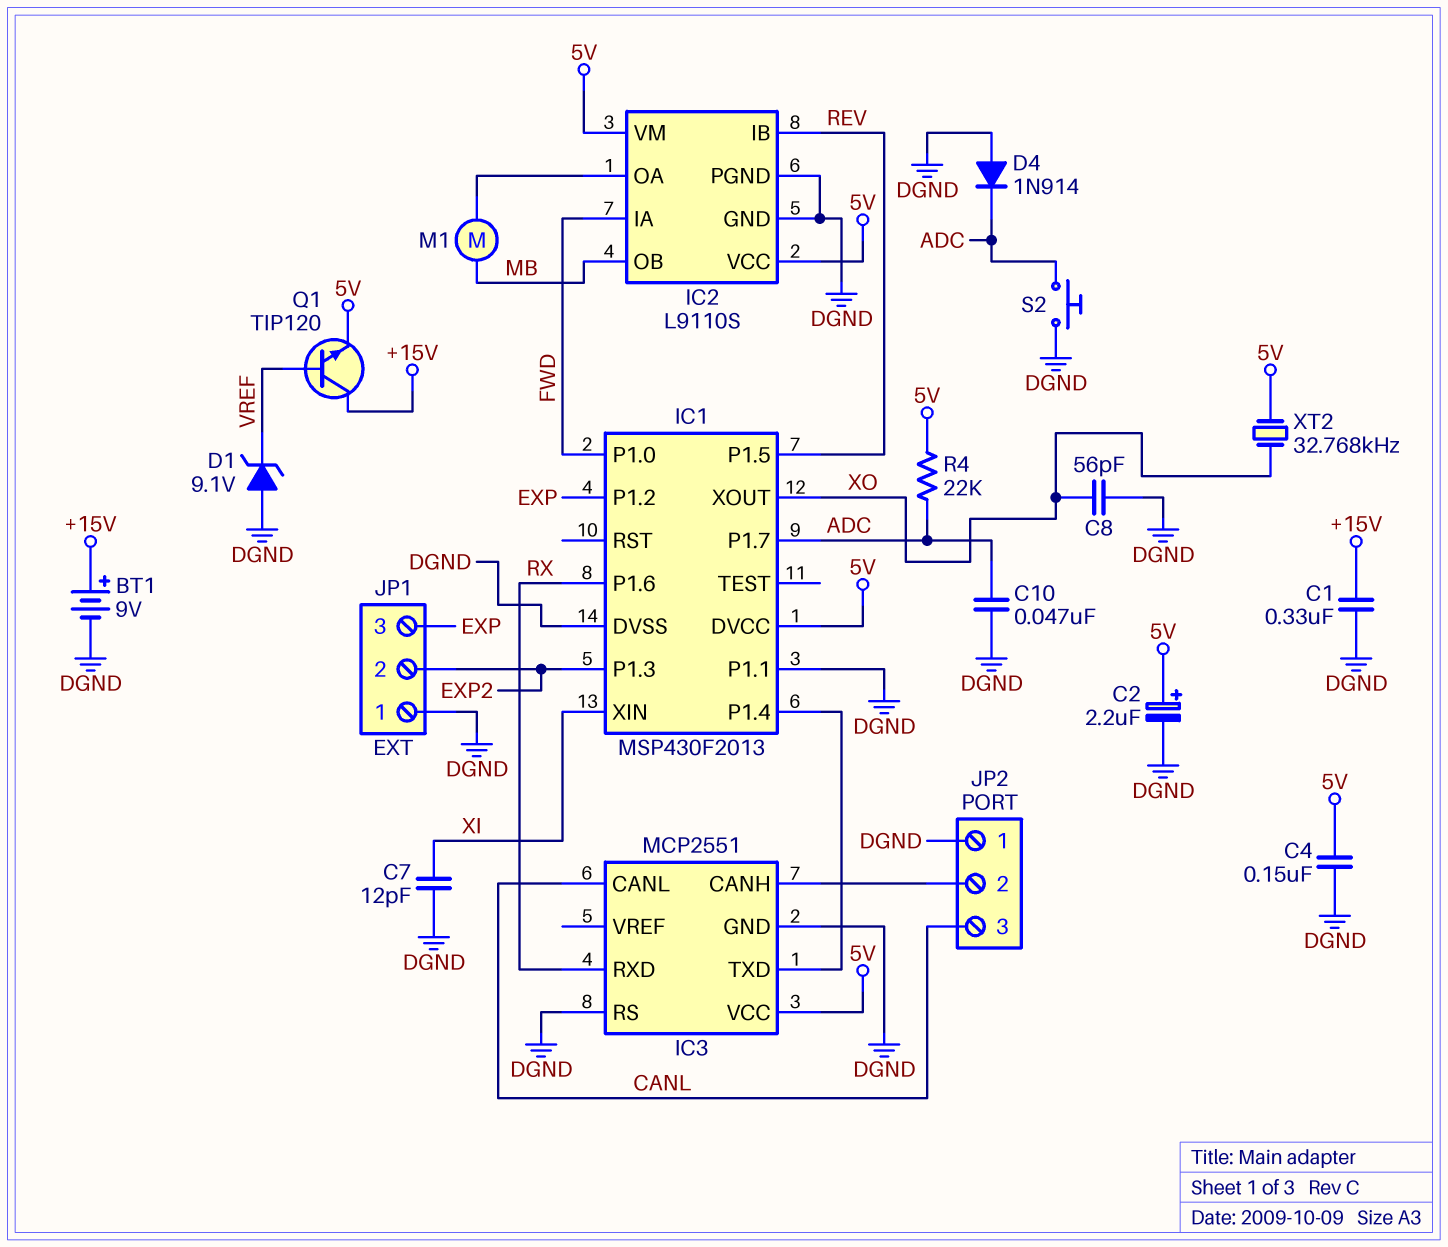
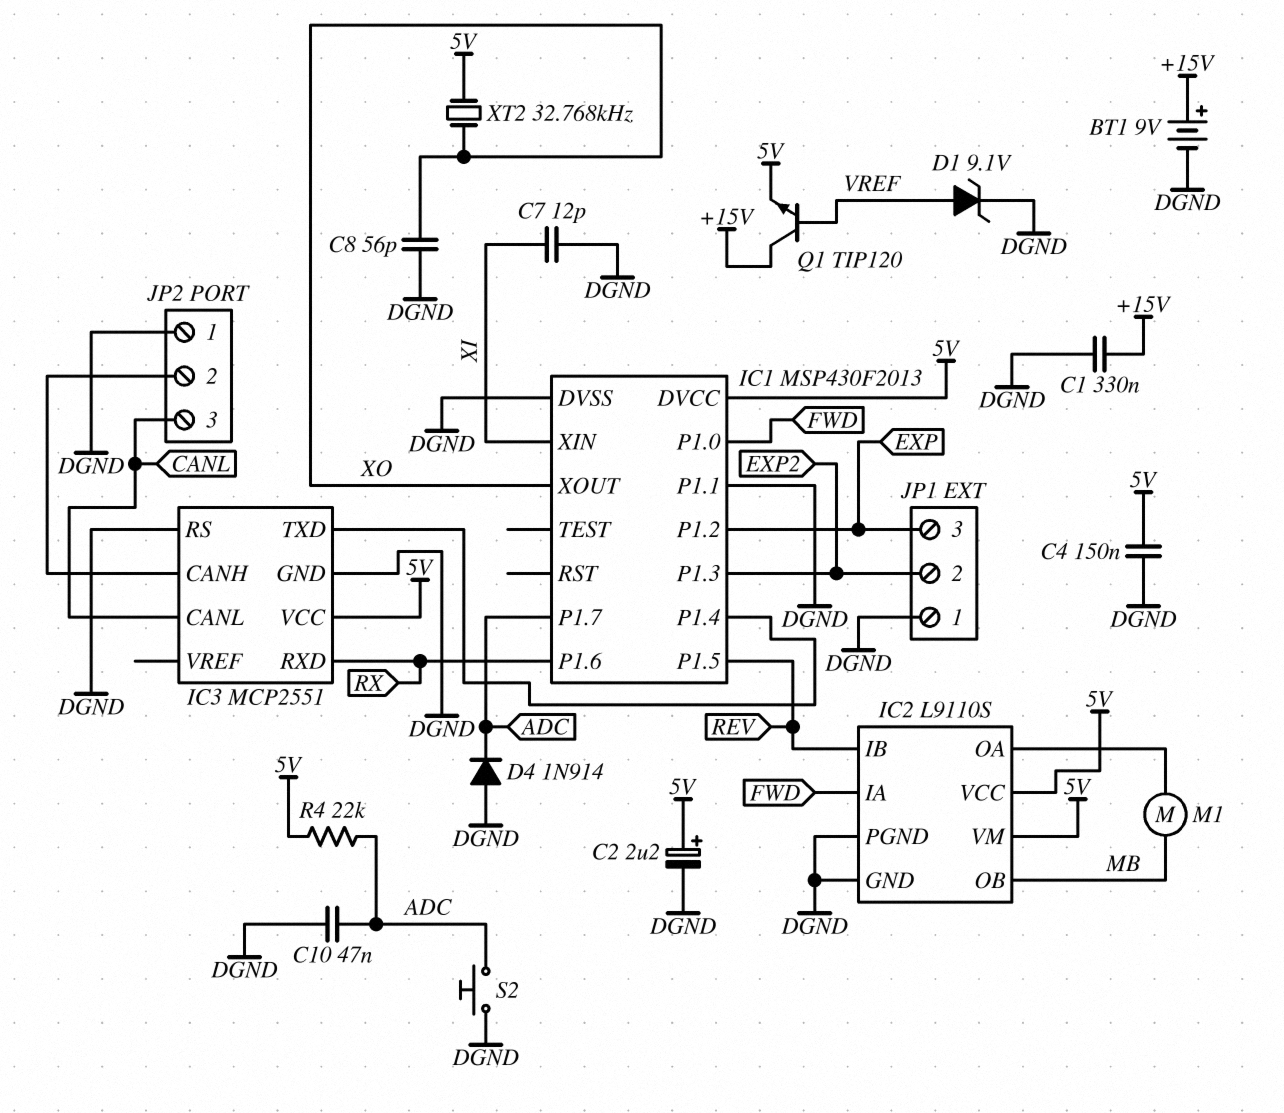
D1: zener 9.1V (A DGND, K VREF) -> zener 9.1V (A VREF, K DGND)

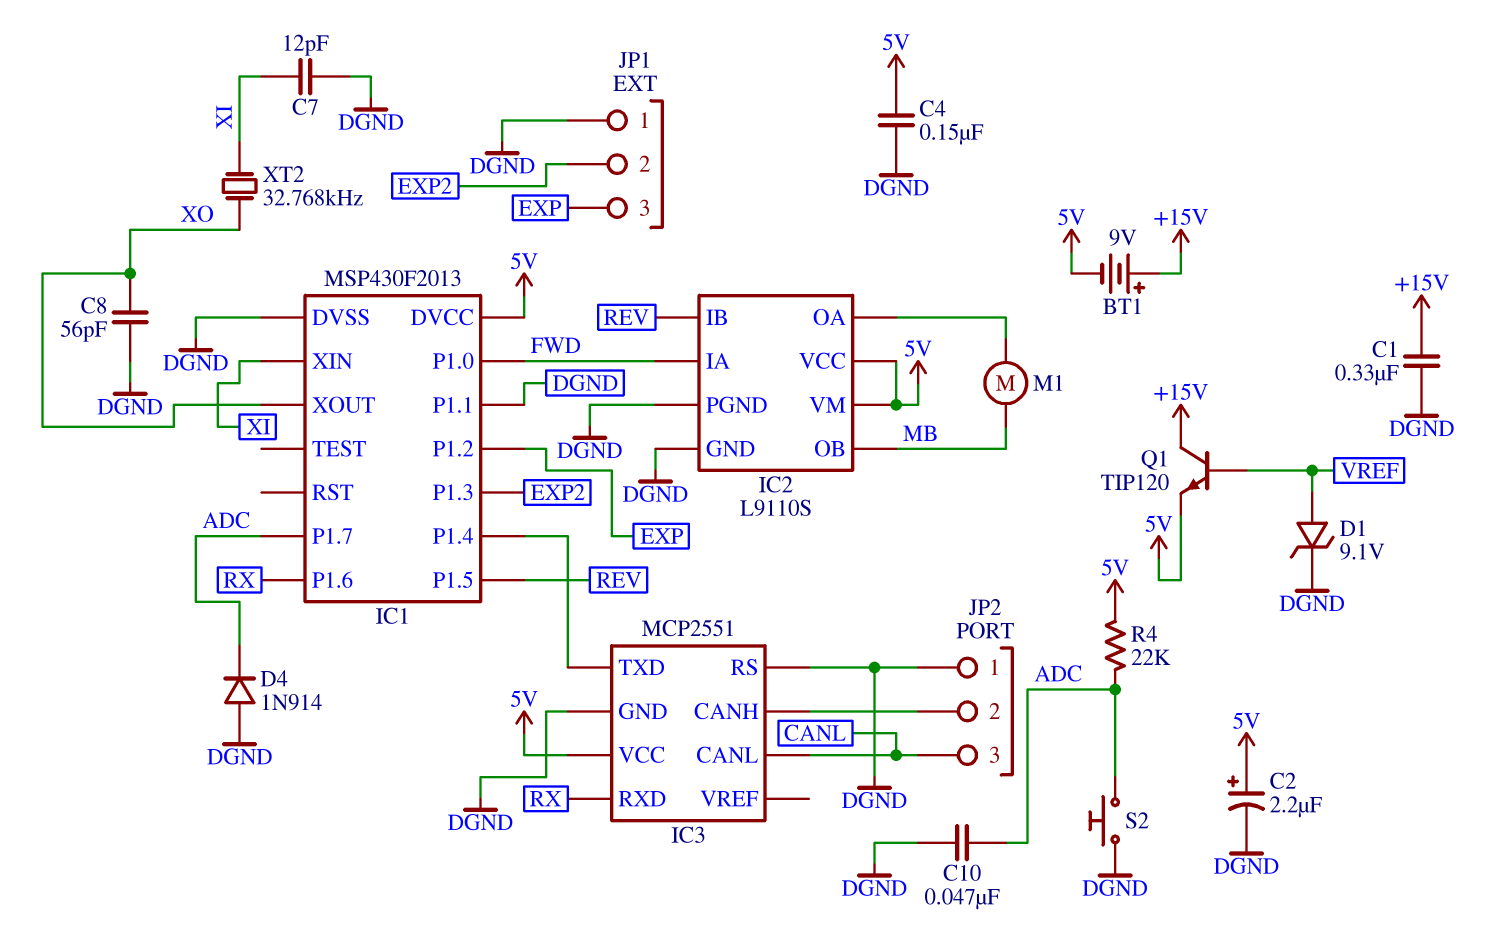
BT1: 9V (plus +15V, minus DGND) -> 9V (plus +15V, minus 5V)
XT2: 32.768kHz (5V, XO) -> 32.768kHz (XI, XO)

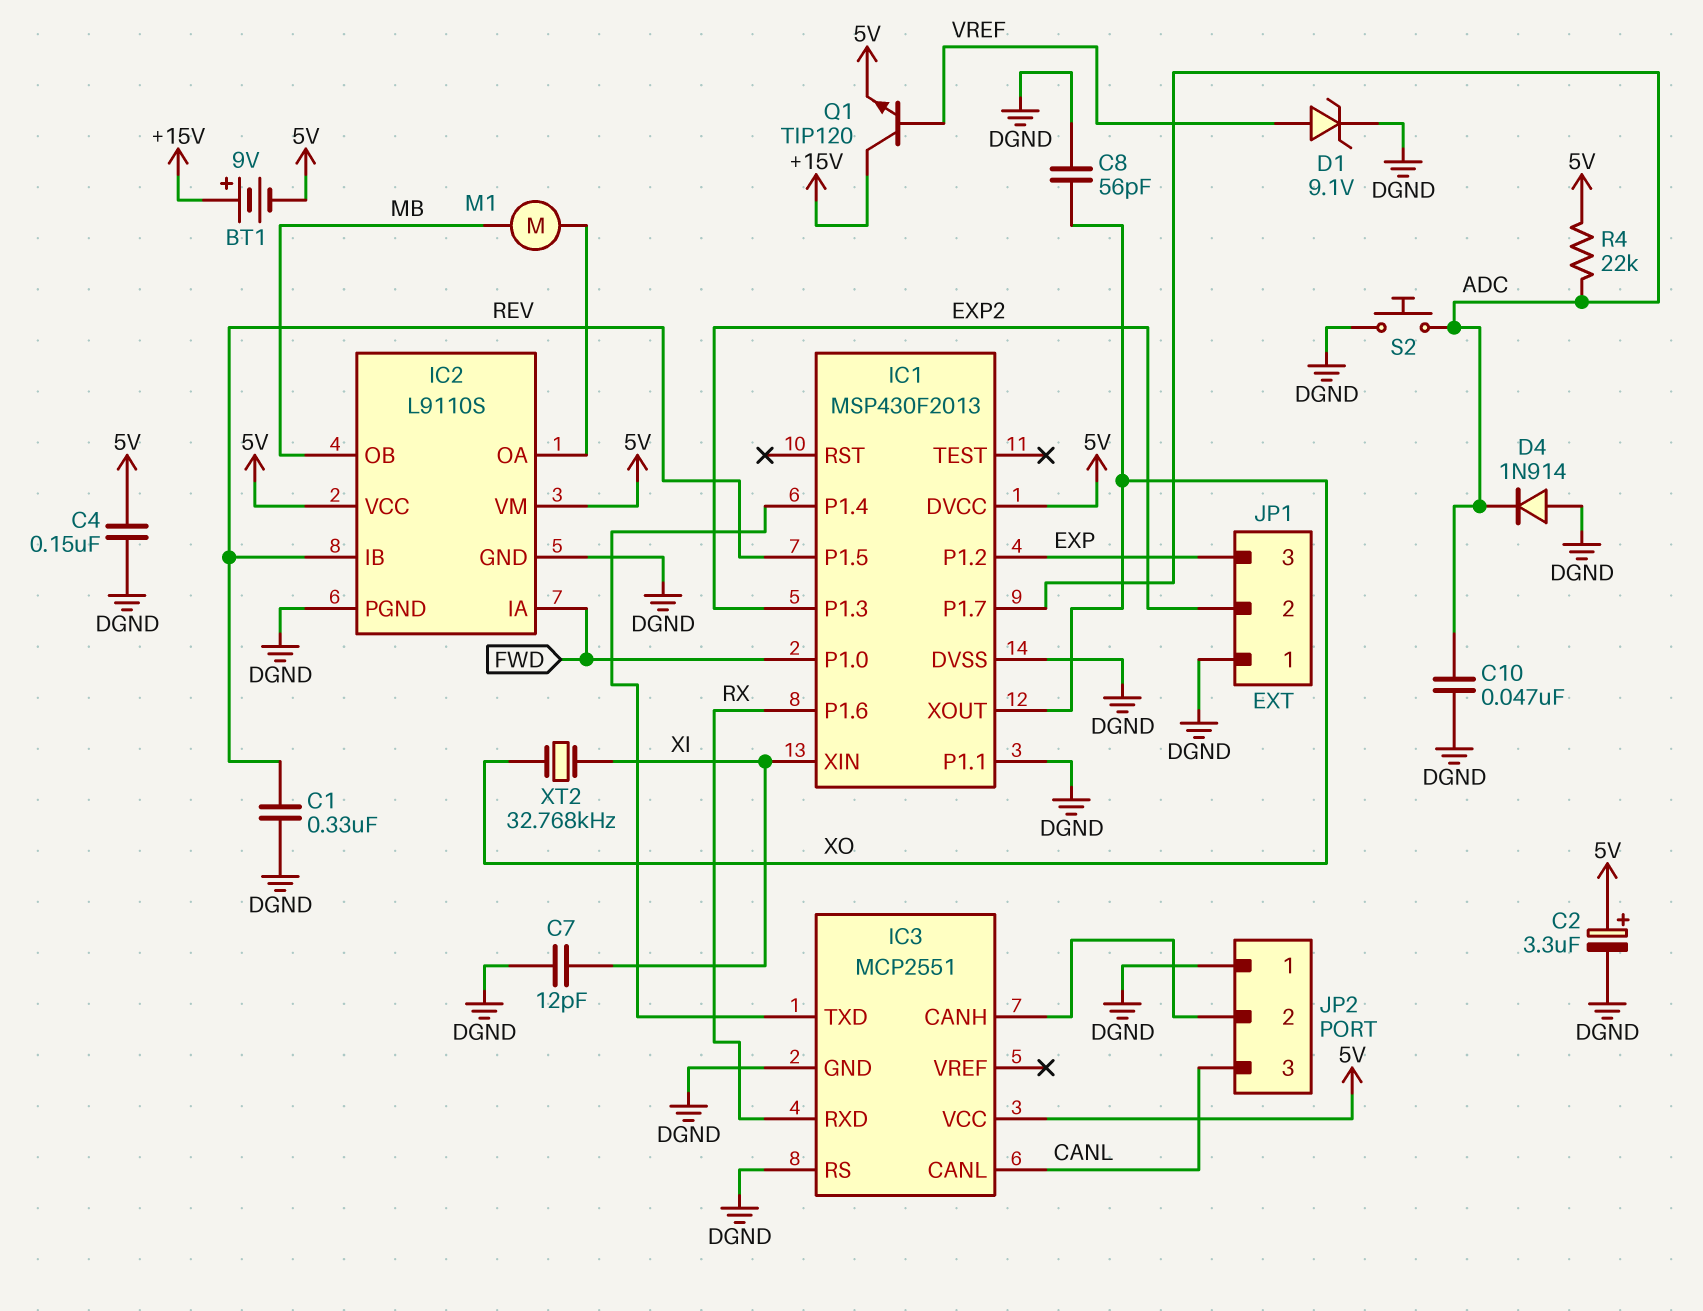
C1: 330nF (+15V, DGND) -> 330nF (DGND, REV)
C2: 2.2uF (plus 5V, minus DGND) -> 3.3uF (plus 5V, minus DGND)

